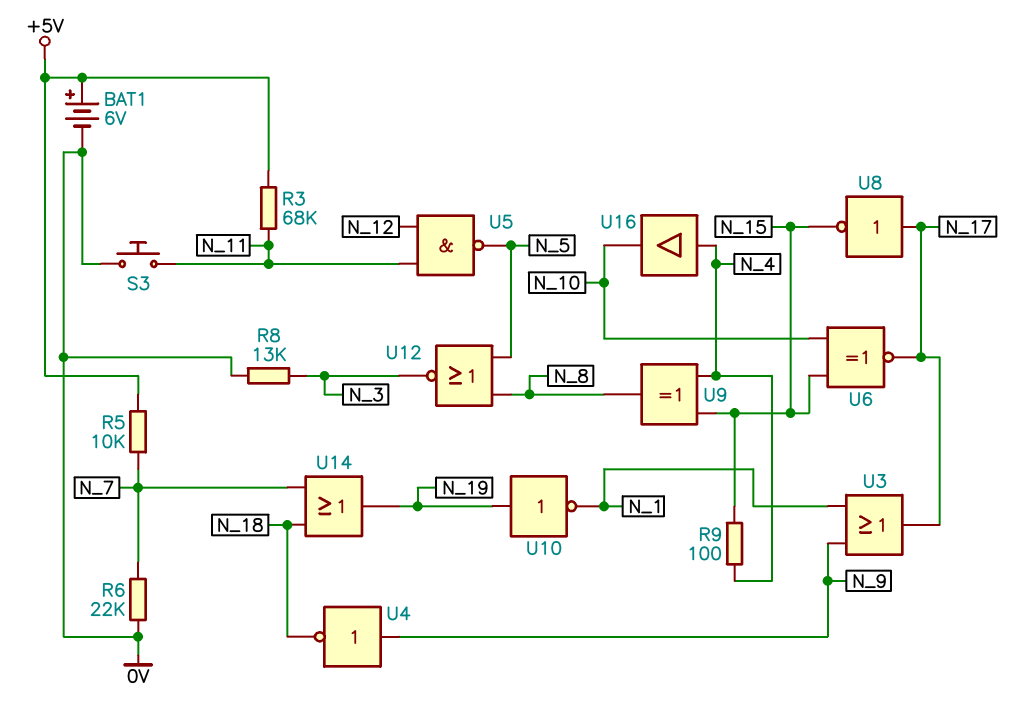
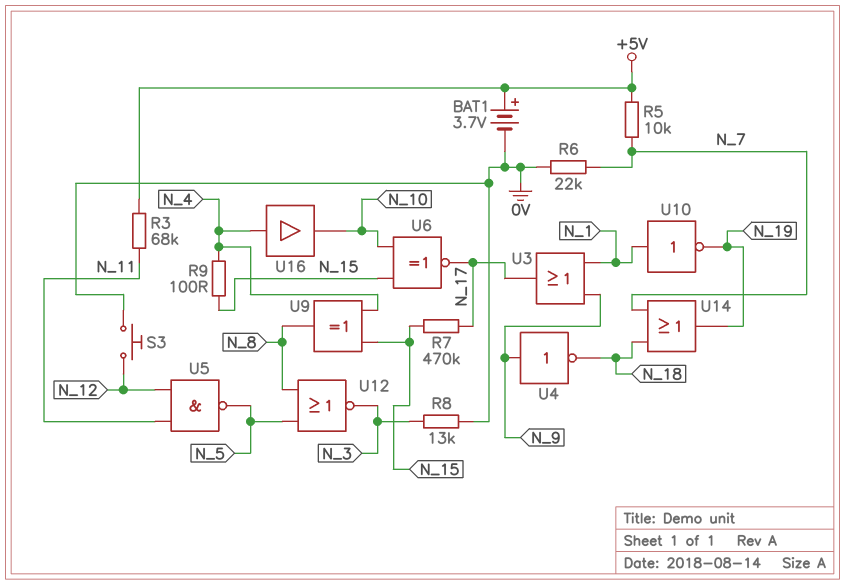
BAT1: 6V (plus +5V, minus 0V) -> 3.7V (plus +5V, minus 0V)
R7: none -> 470k (N_15, N_17)
S3: button (0V, N_11) -> button (0V, N_12)
U8: NOT (in N_17, out N_15) -> none
U10: NOT (in N_19, out N_1) -> NOT (in N_1, out N_19)

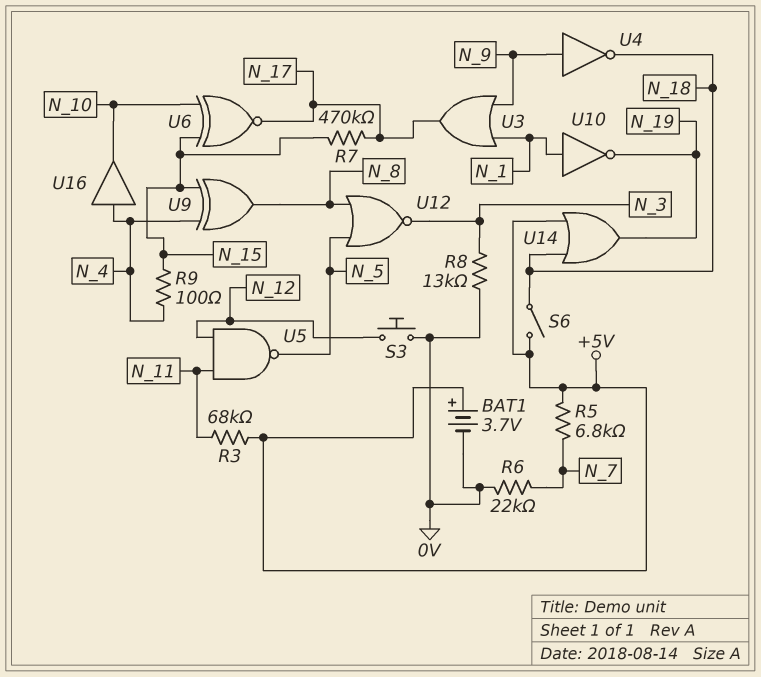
R5: 10k (+5V, N_7) -> 6.8k (+5V, N_7)
S6: none -> switch (+5V, N_18)
U14: OR (in N_7, in N_18, out N_19) -> OR (in +5V, in N_18, out N_19)

